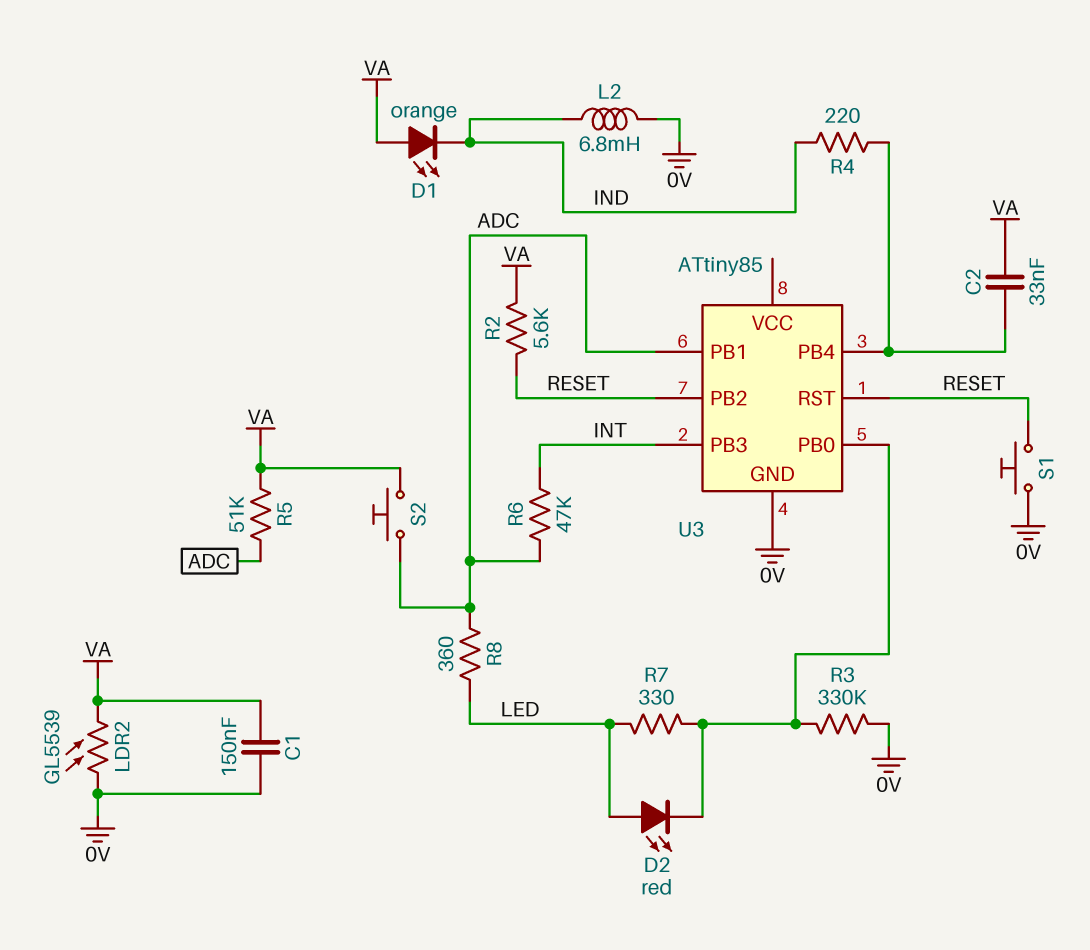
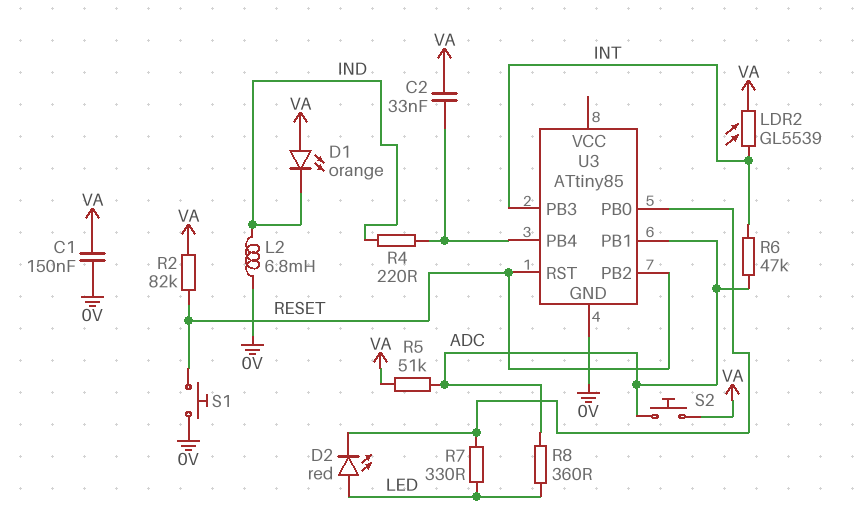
LDR2: GL5539 (0V, VA) -> GL5539 (INT, VA)
R2: 5.6k (RESET, VA) -> 82k (RESET, VA)
R3: 330k (0V, U3/PB0) -> none

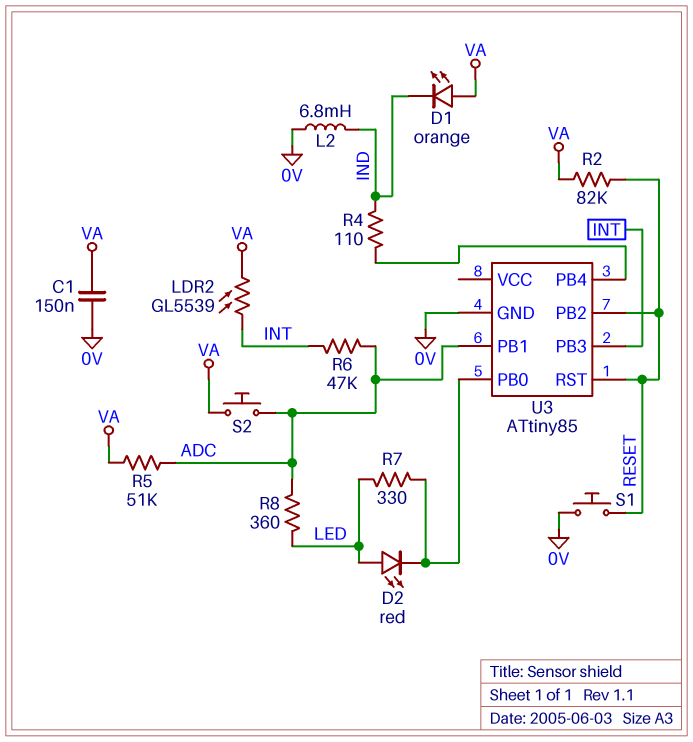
C2: 33nF (U3/PB4, VA) -> none
R4: 220 (IND, U3/PB4) -> 110 (IND, U3/PB4)

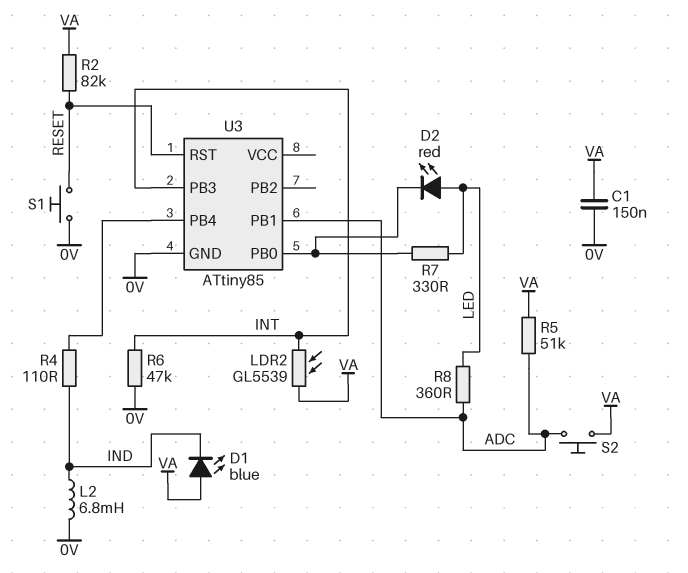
D1: LED orange (A VA, K IND) -> LED blue (A VA, K IND)
R6: 47k (ADC, INT) -> 47k (0V, INT)
U3 pin PB2: RESET -> none

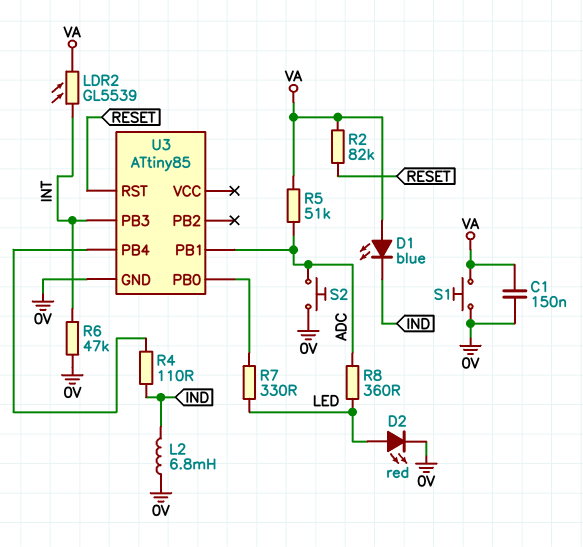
D2: LED red (A LED, K U3/PB0) -> LED red (A LED, K 0V)
S1: button (0V, RESET) -> button (0V, VA)
S2: button (ADC, VA) -> button (0V, ADC)

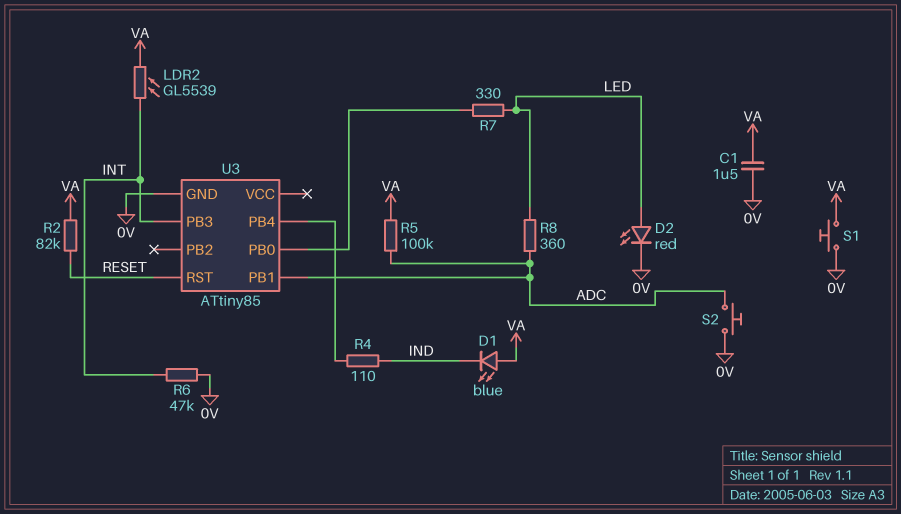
C1: 150nF (0V, VA) -> 1.5uF (0V, VA)
L2: 6.8mH (0V, IND) -> none
R5: 51k (ADC, VA) -> 100k (ADC, VA)

